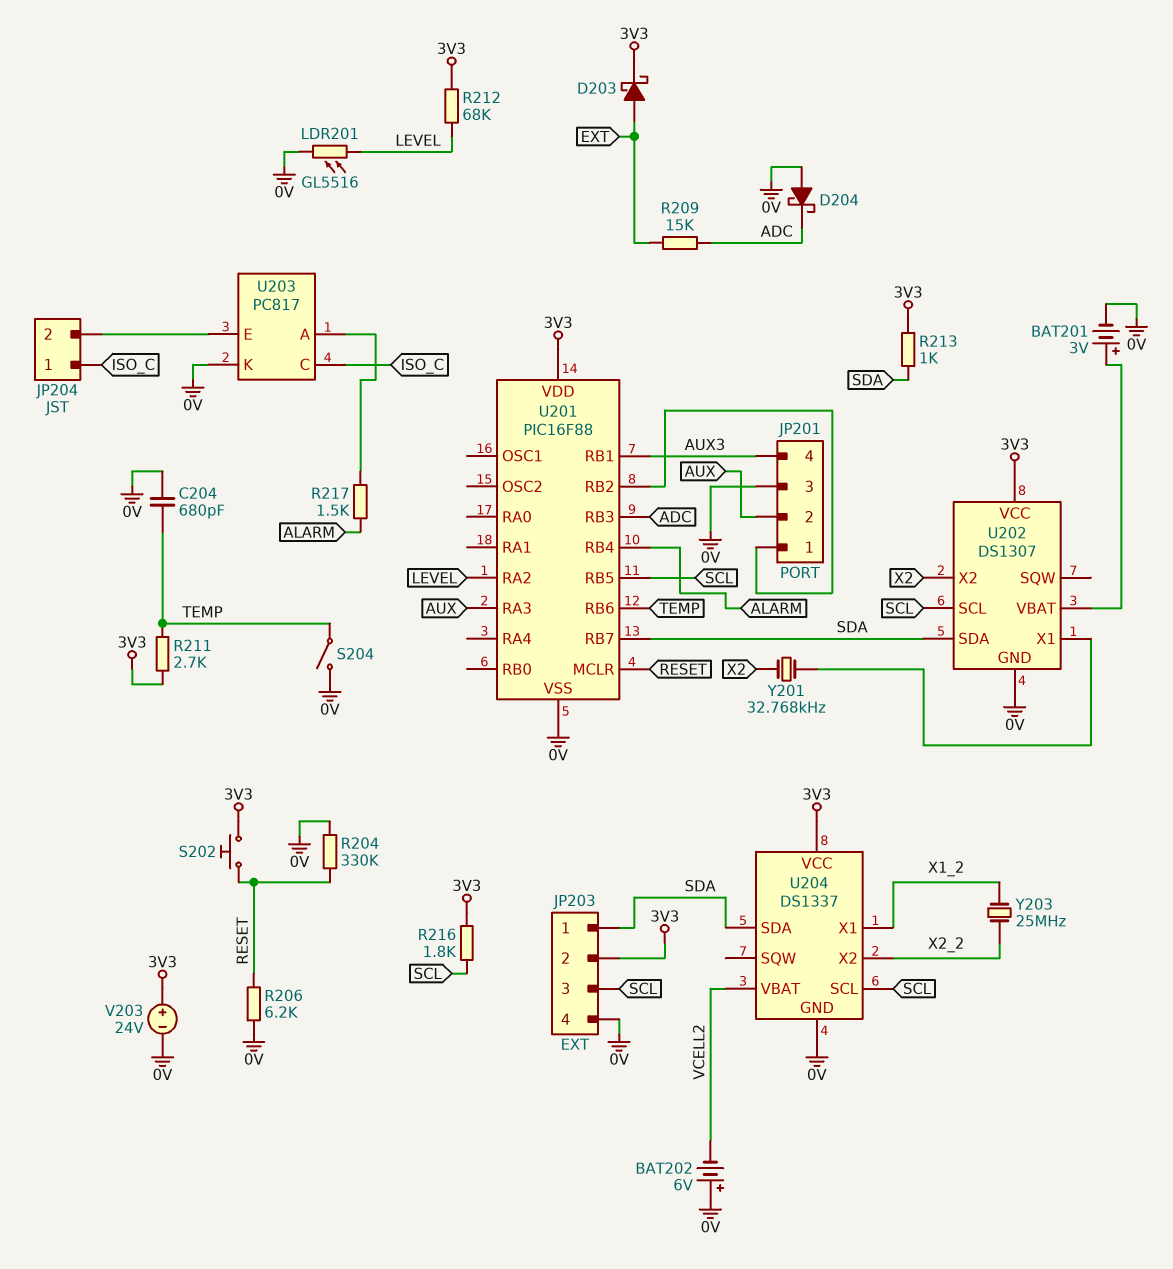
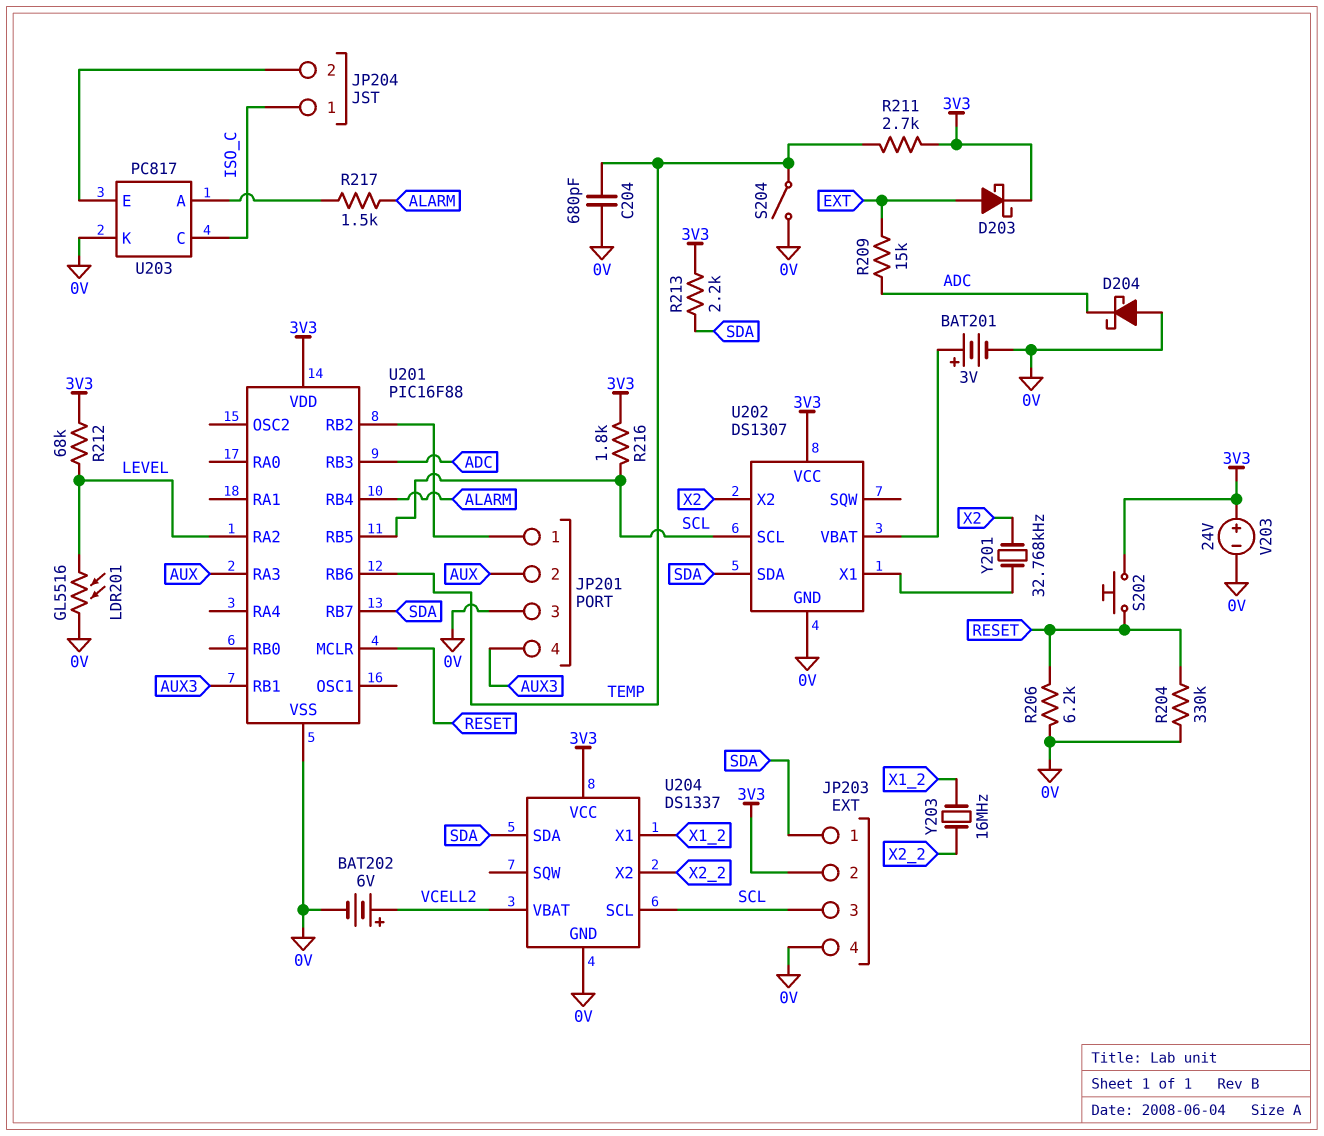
BAT202: 6V (plus 0V, minus VCELL2) -> 6V (plus VCELL2, minus 0V)
R213: 1k (3V3, SDA) -> 2.2k (3V3, SDA)
Y203: 25MHz (X1_2, X2_2) -> 16MHz (X1_2, X2_2)

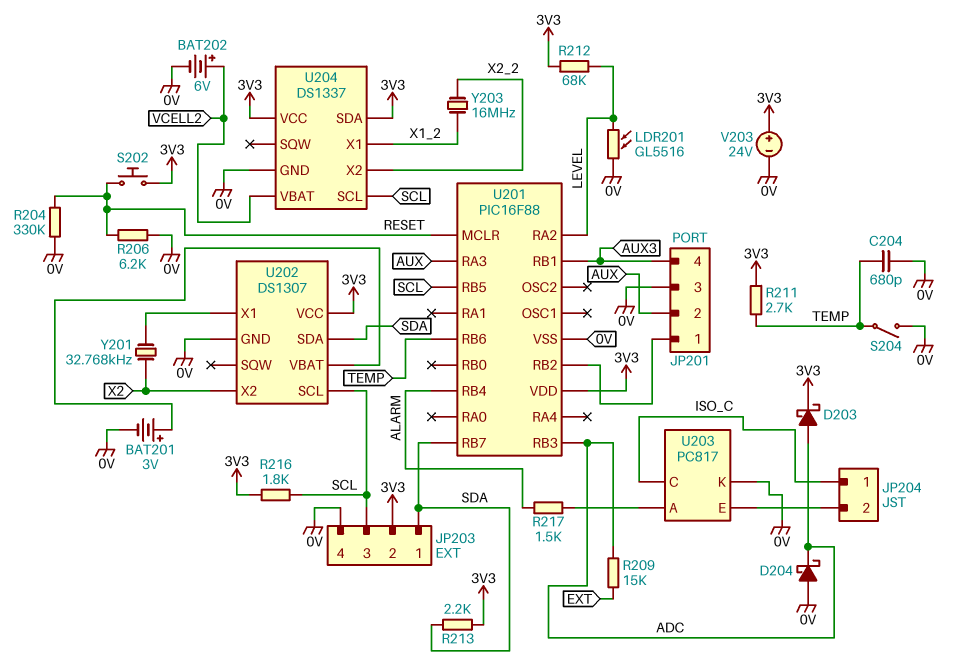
D203: schottky (A EXT, K 3V3) -> schottky (A ADC, K 3V3)
U204 pin SDA: SDA -> 3V3

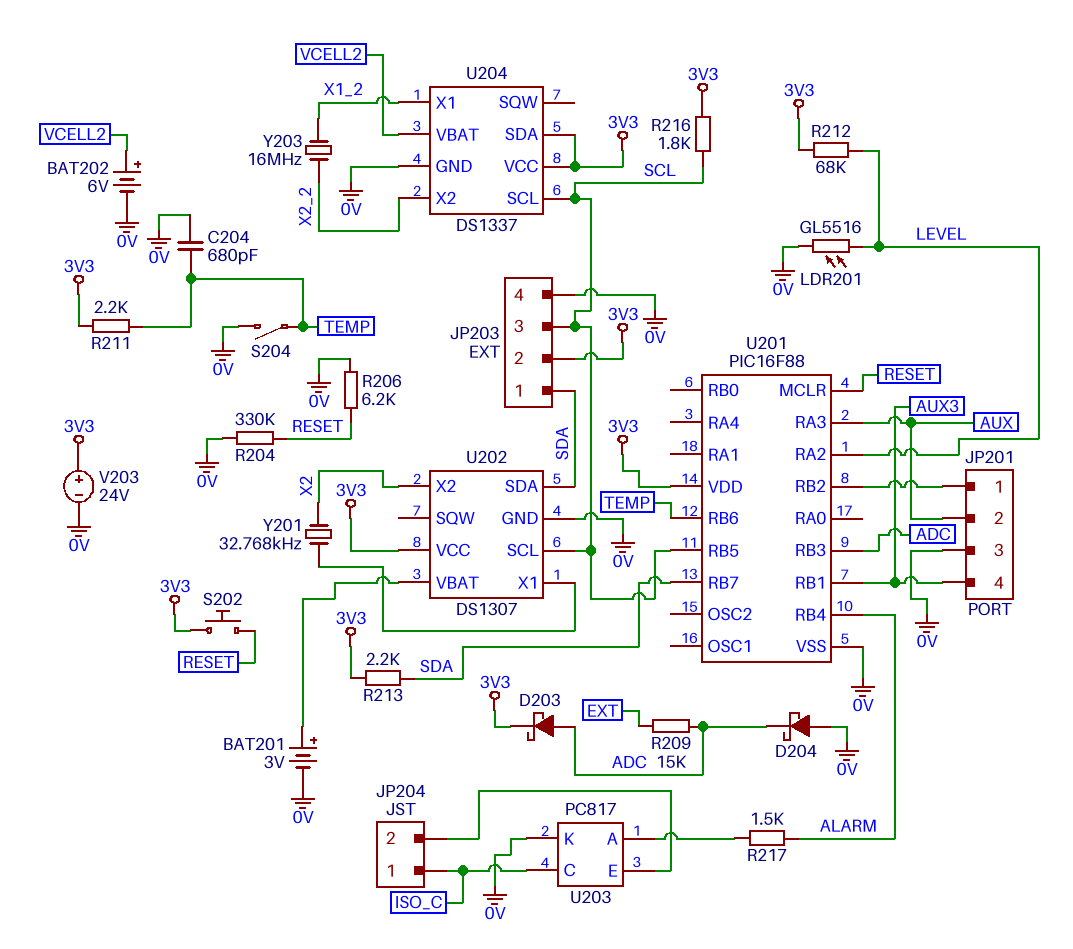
R211: 2.7k (3V3, TEMP) -> 2.2k (3V3, TEMP)

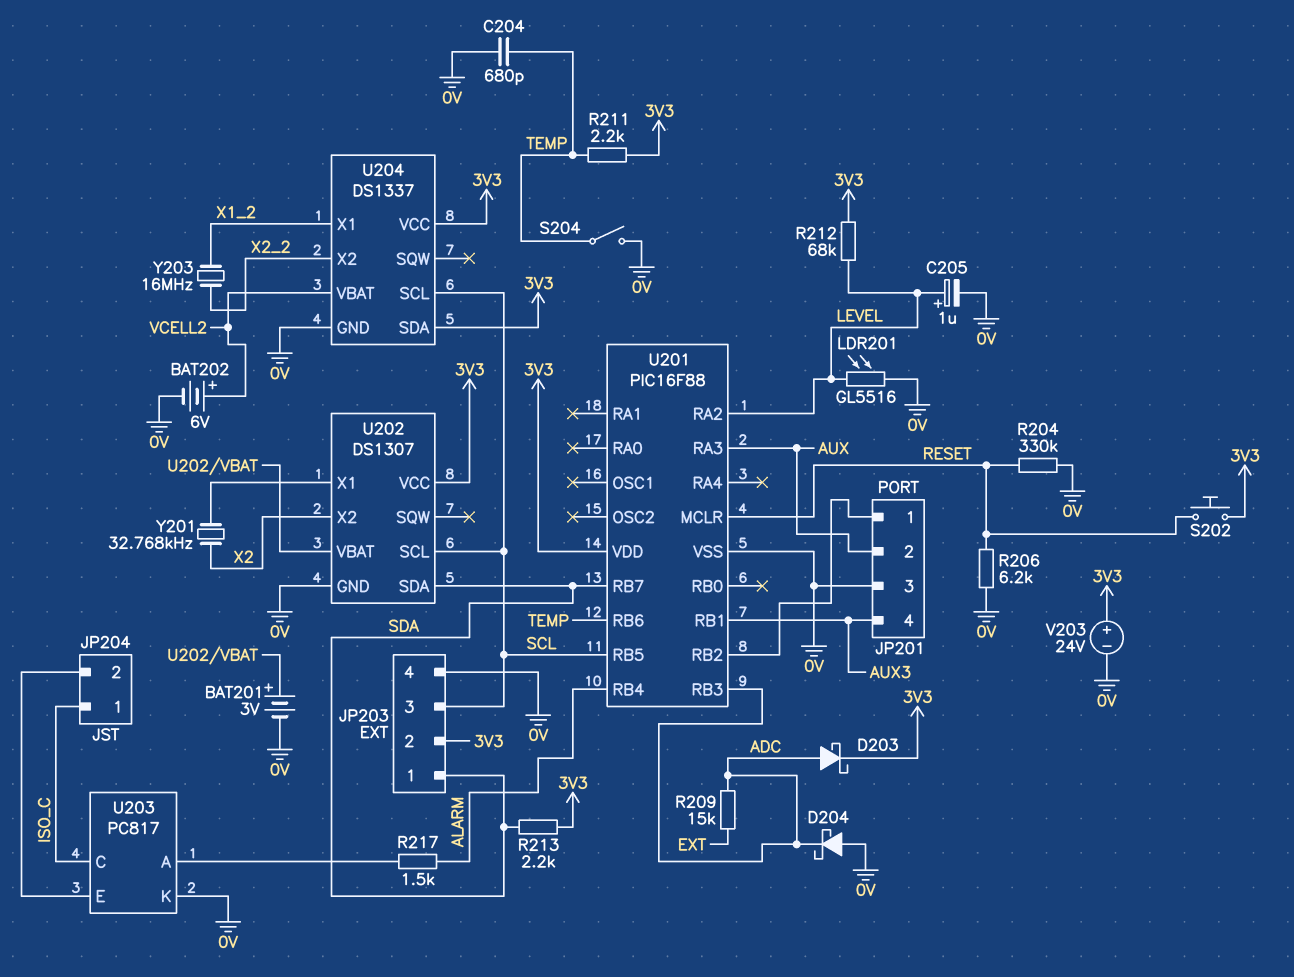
C205: none -> 1uF (plus LEVEL, minus 0V)
R216: 1.8k (3V3, SCL) -> none

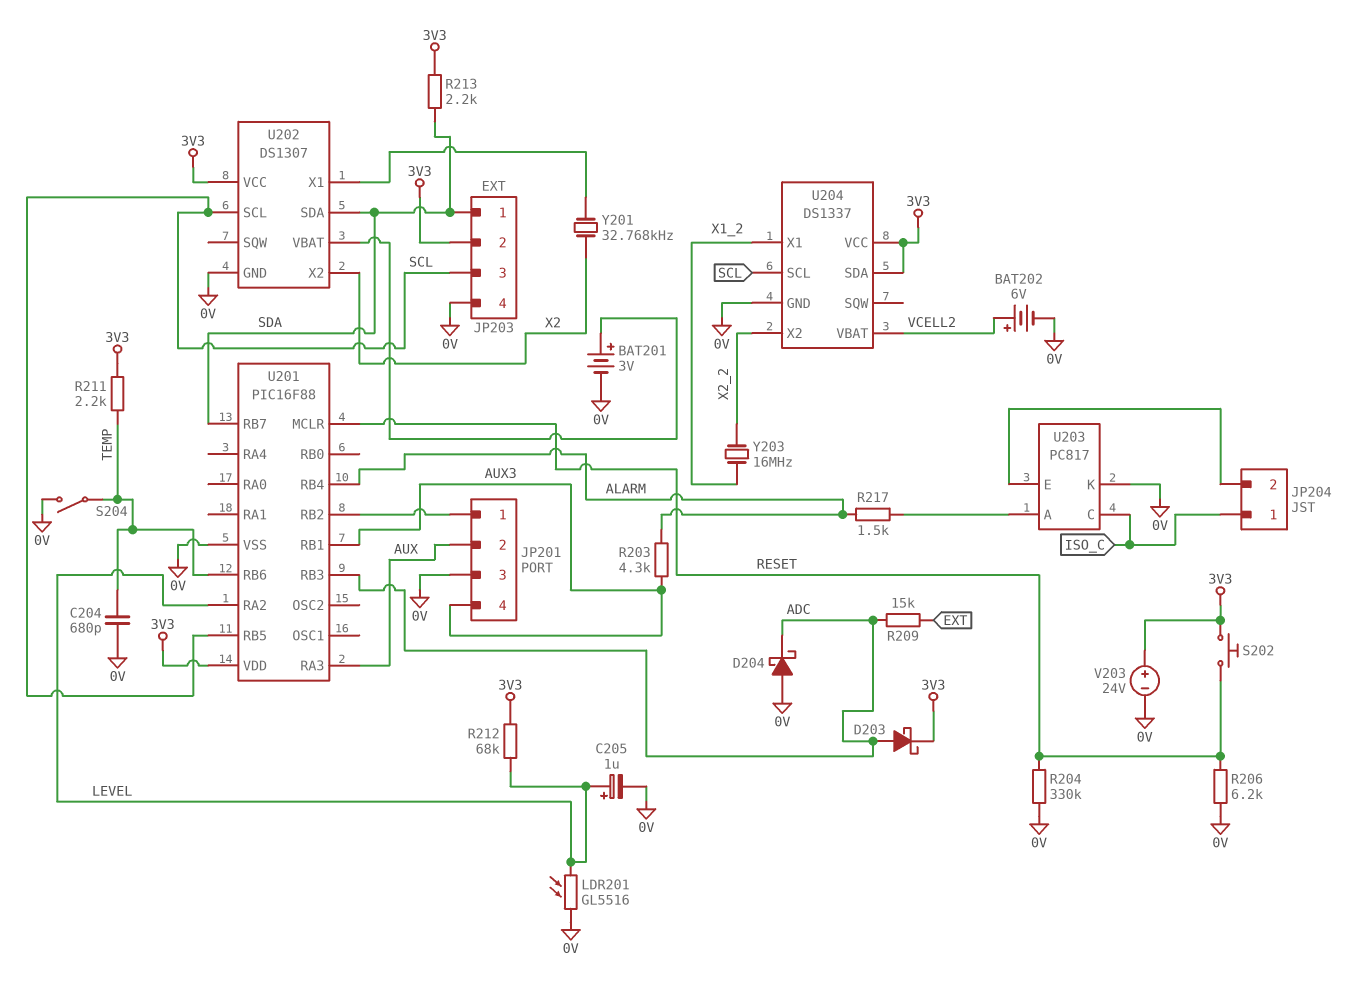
R203: none -> 4.3k (ALARM, AUX3)

